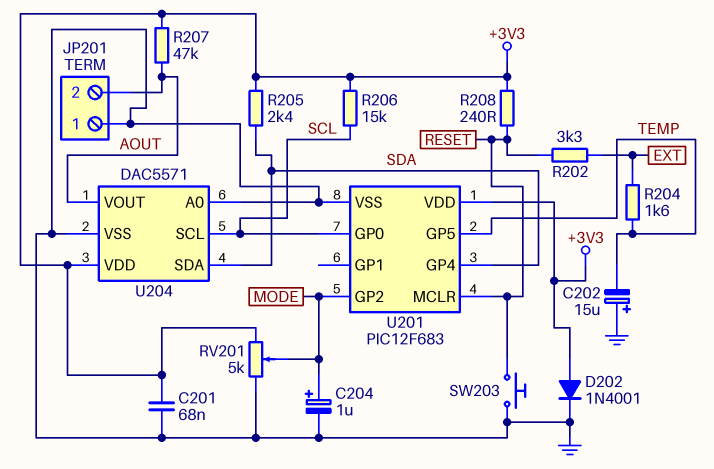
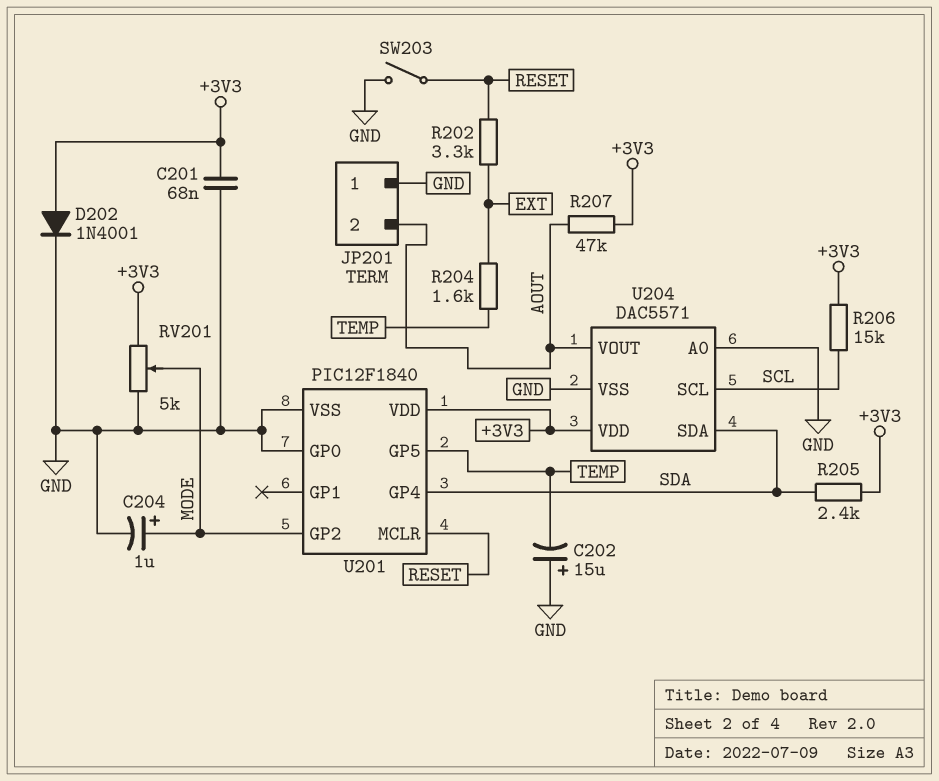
R208: 240 (+3V3, RESET) -> none
SW203: button (GND, RESET) -> switch (GND, RESET)
U201: PIC12F683 -> PIC12F1840
U201 pin GP0: SCL -> GND

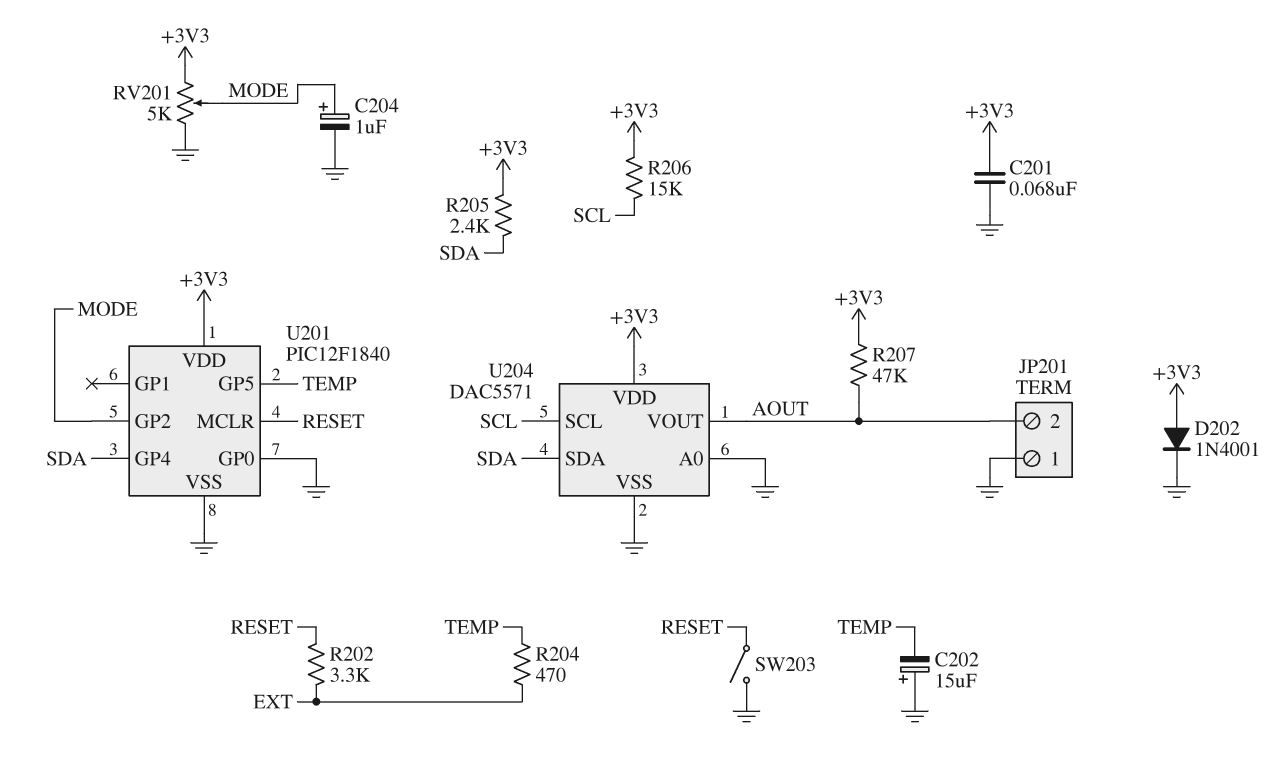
R204: 1.6k (EXT, TEMP) -> 470 (EXT, TEMP)

